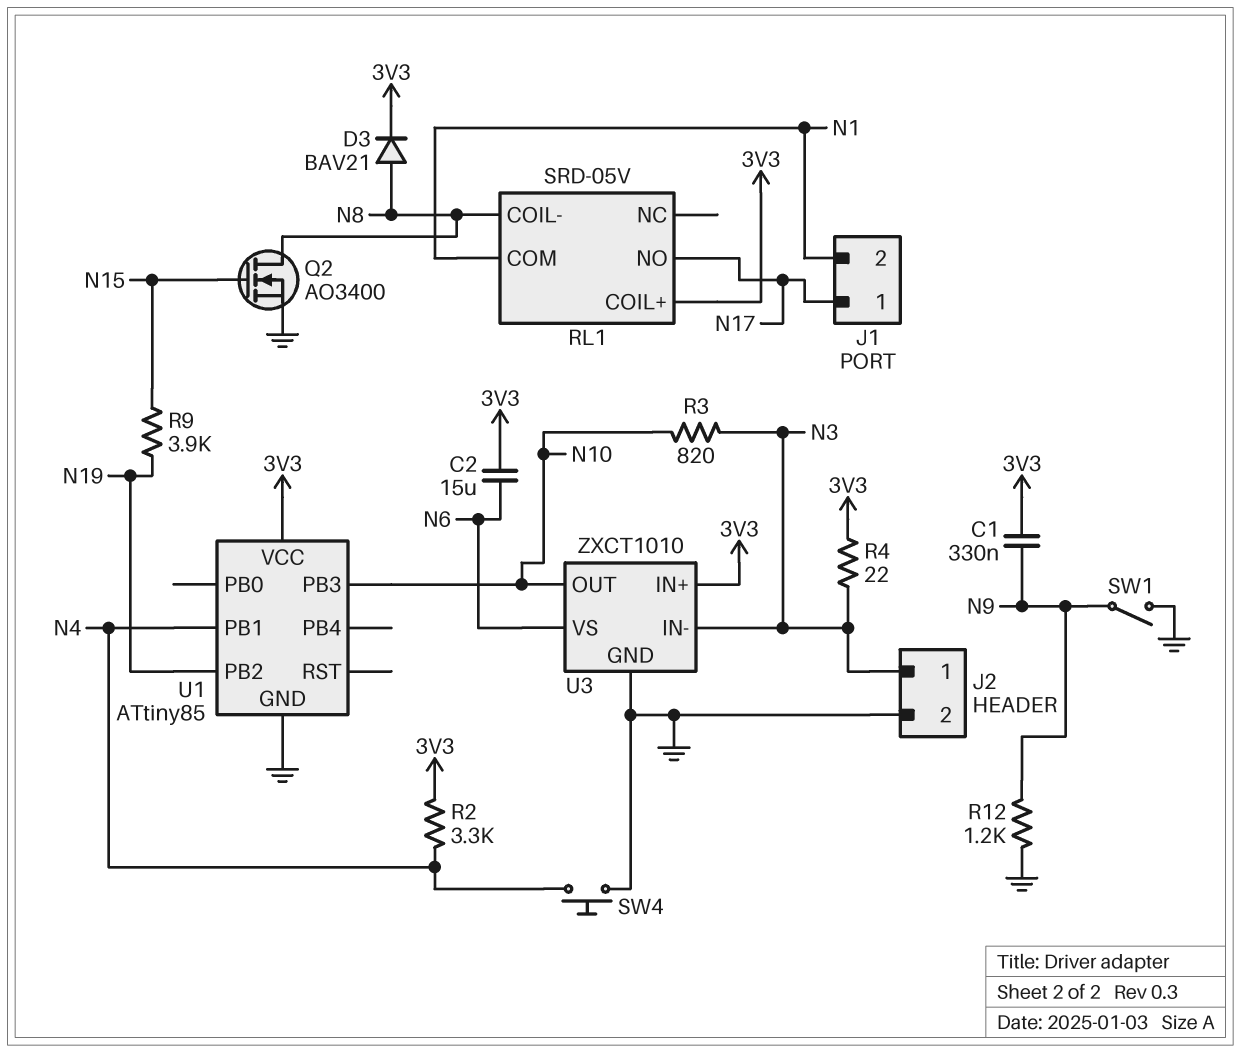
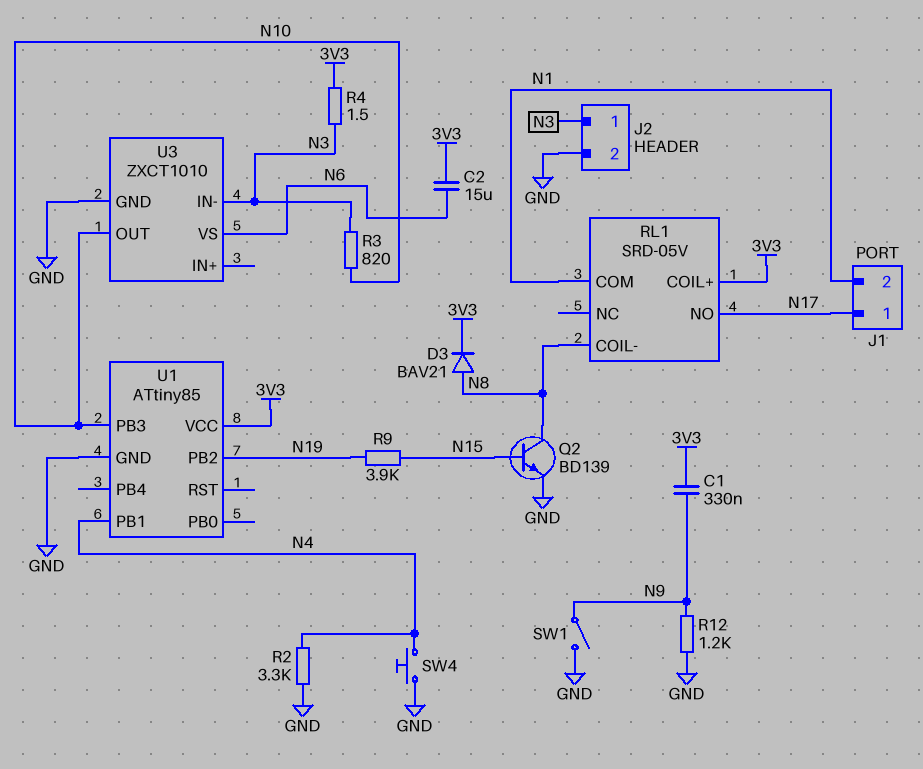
Q2: NMOS AO3400 (G N15, D N8, S GND) -> NPN BD139 (B N15, C N8, E GND)
R2: 3.3k (3V3, N4) -> 3.3k (GND, N4)
R4: 22 (3V3, N3) -> 1.5 (3V3, N3)
U3 pin IN+: 3V3 -> none

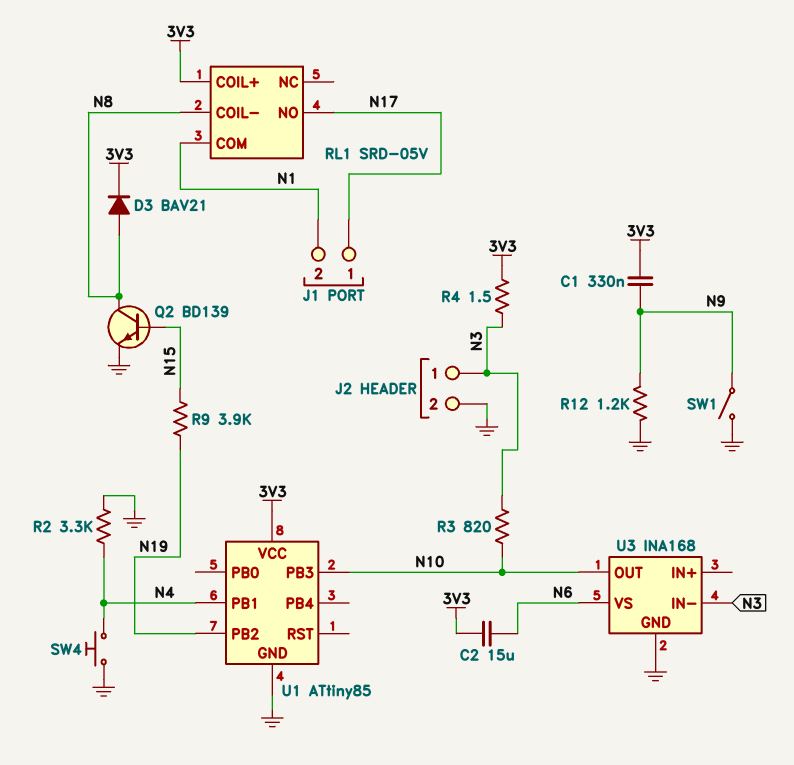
U3: ZXCT1010 -> INA168

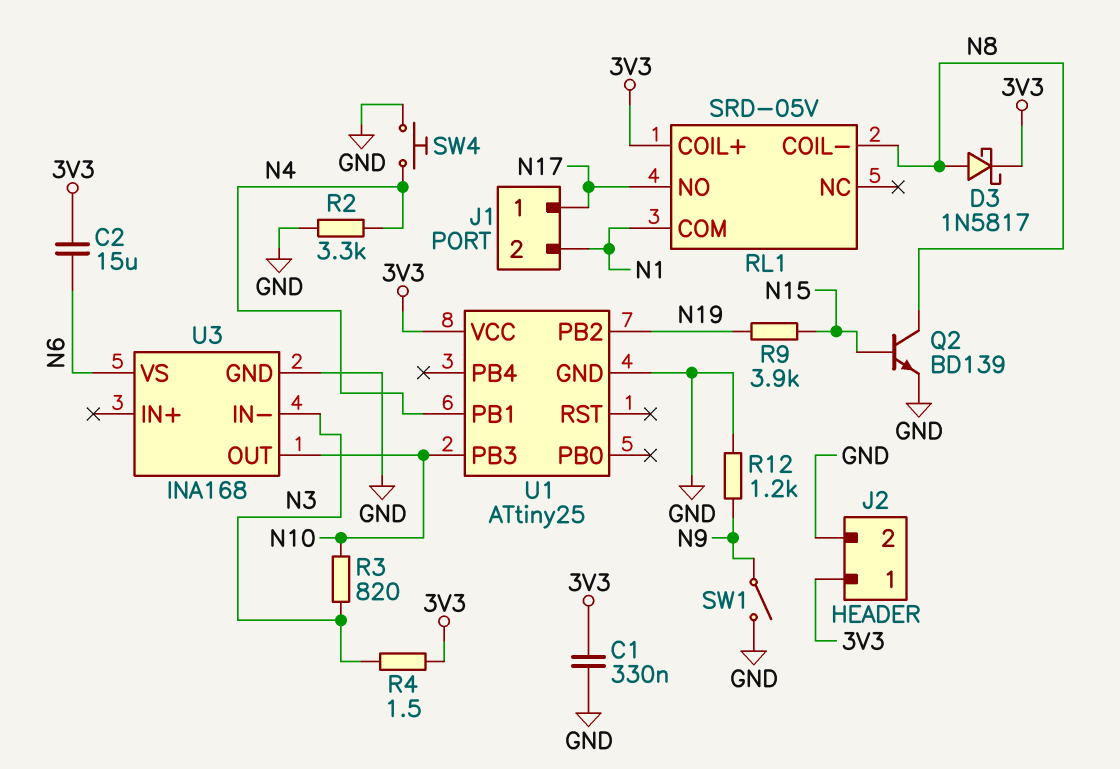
C1: 330nF (3V3, N9) -> 330nF (3V3, GND)
D3: diode BAV21 (A N8, K 3V3) -> schottky 1N5817 (A N8, K 3V3)
J2 pin 1: N3 -> 3V3
U1: ATtiny85 -> ATtiny25

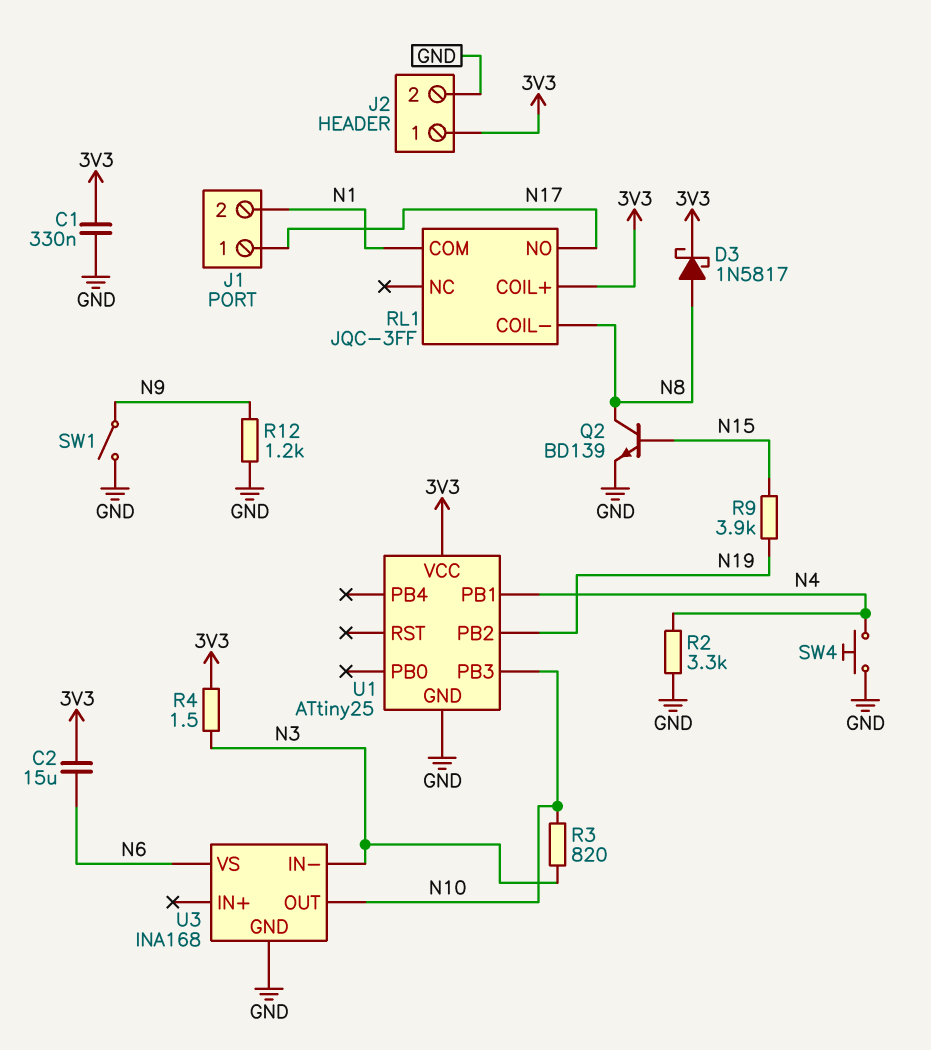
RL1: SRD-05V -> JQC-3FF

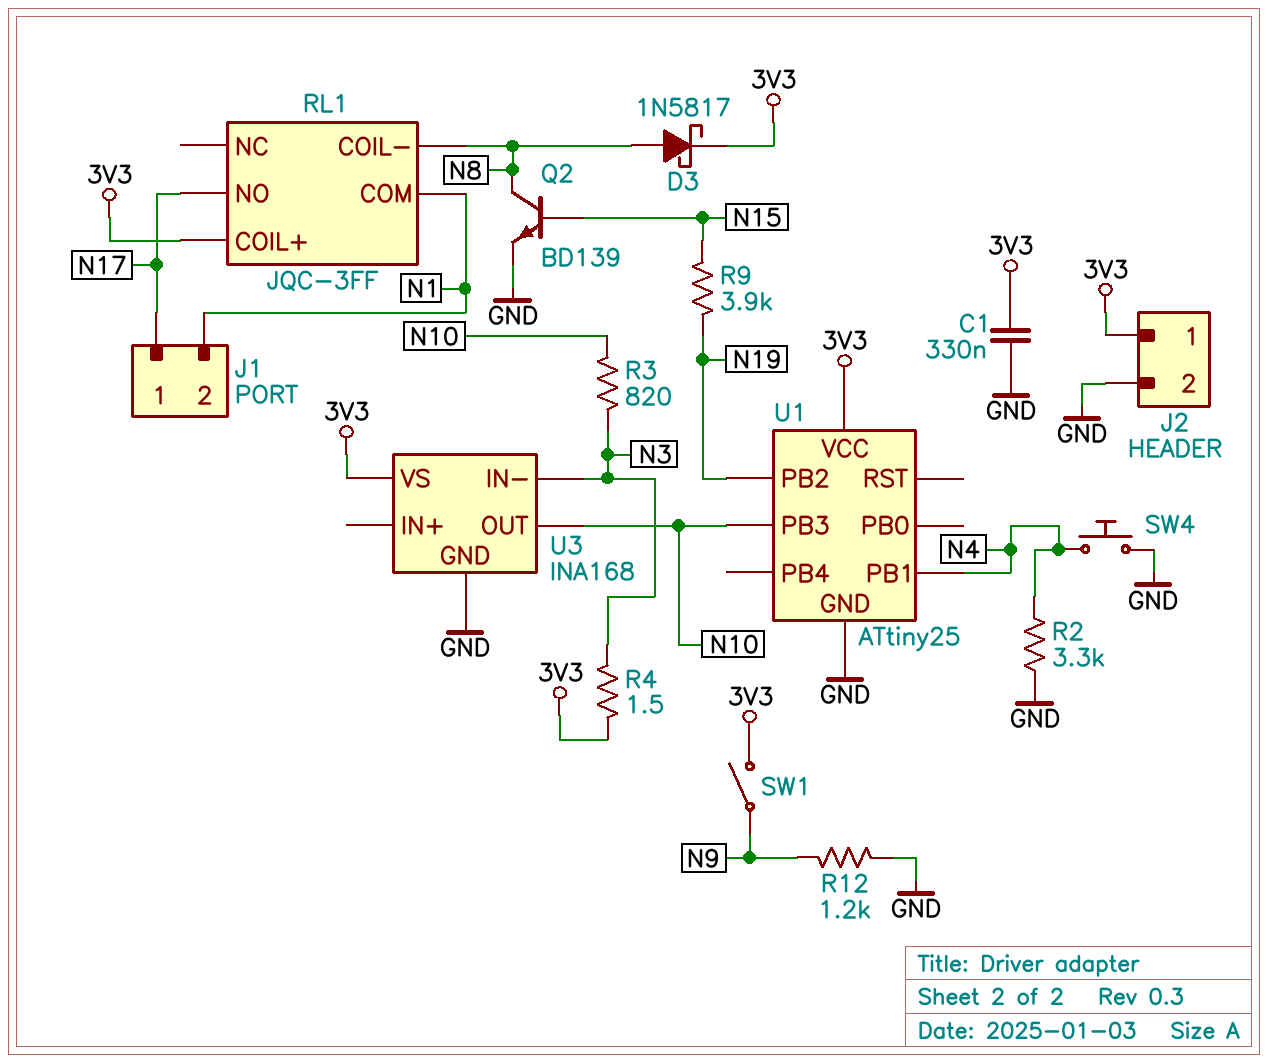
C2: 15uF (3V3, N6) -> none
SW1: switch (GND, N9) -> switch (3V3, N9)
U3 pin VS: N6 -> 3V3

